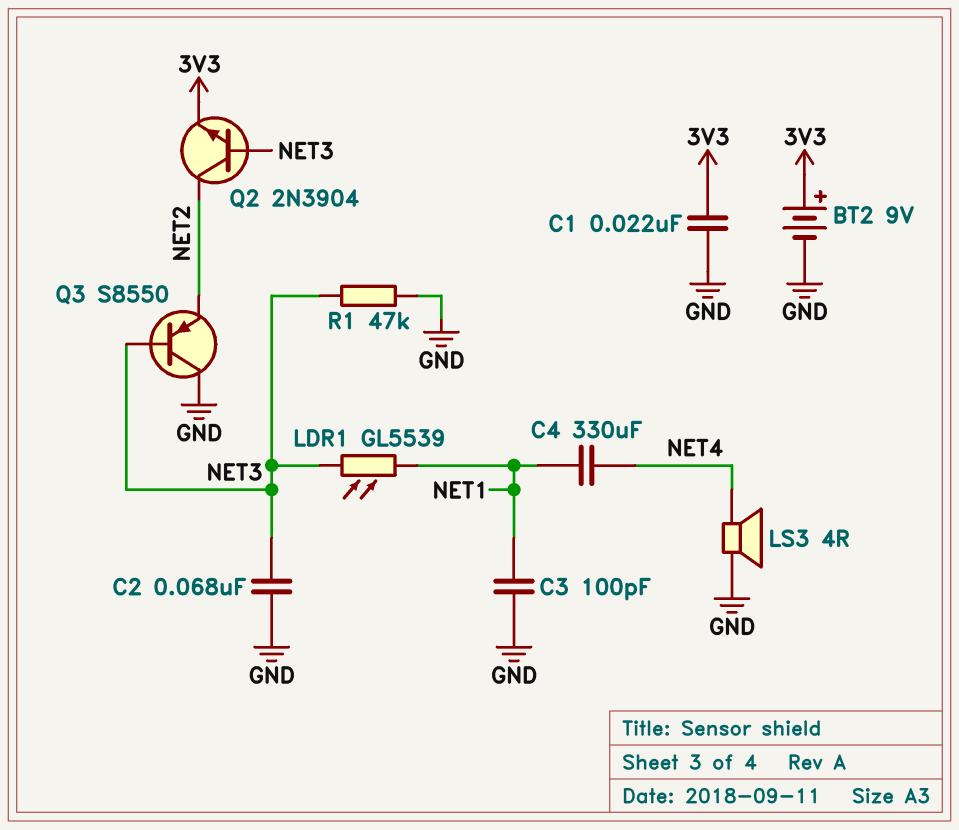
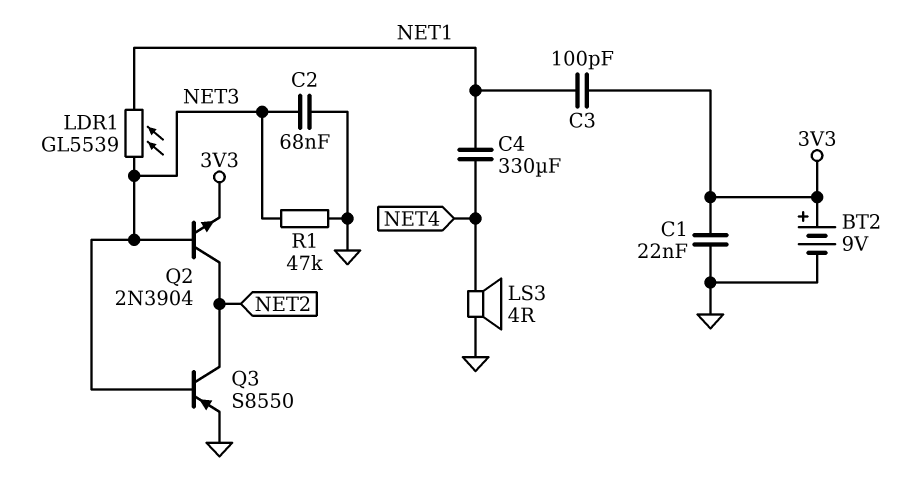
C3: 100pF (GND, NET1) -> 100pF (3V3, NET1)
Q3: PNP S8550 (B NET3, C GND, E NET2) -> PNP S8550 (B NET3, C NET2, E GND)

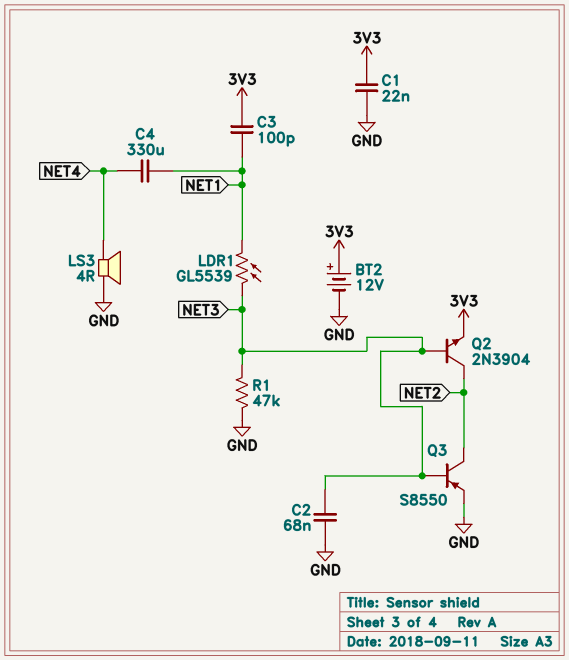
BT2: 9V (plus 3V3, minus GND) -> 12V (plus 3V3, minus GND)

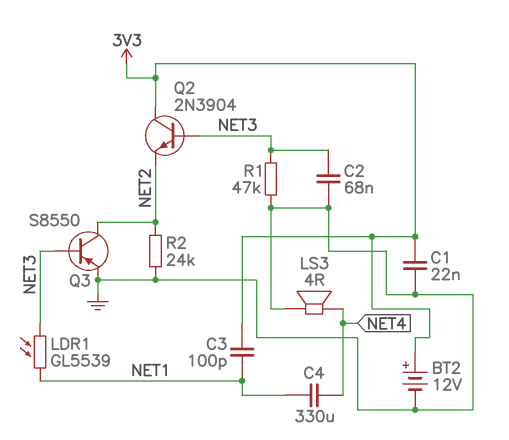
Q2: NPN 2N3904 (B NET3, C NET2, E 3V3) -> NPN 2N3904 (B NET3, C 3V3, E NET2)
R2: none -> 24k (GND, NET2)

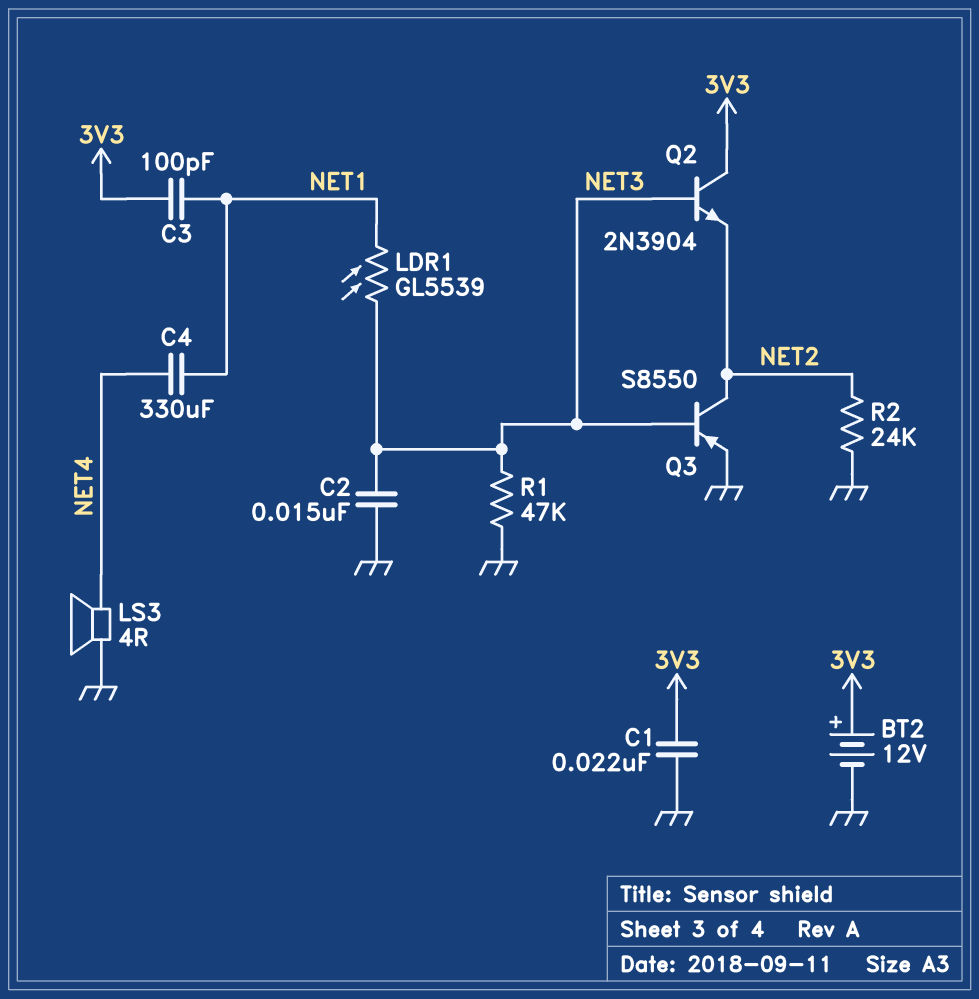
C2: 68nF (GND, NET3) -> 15nF (GND, NET3)

